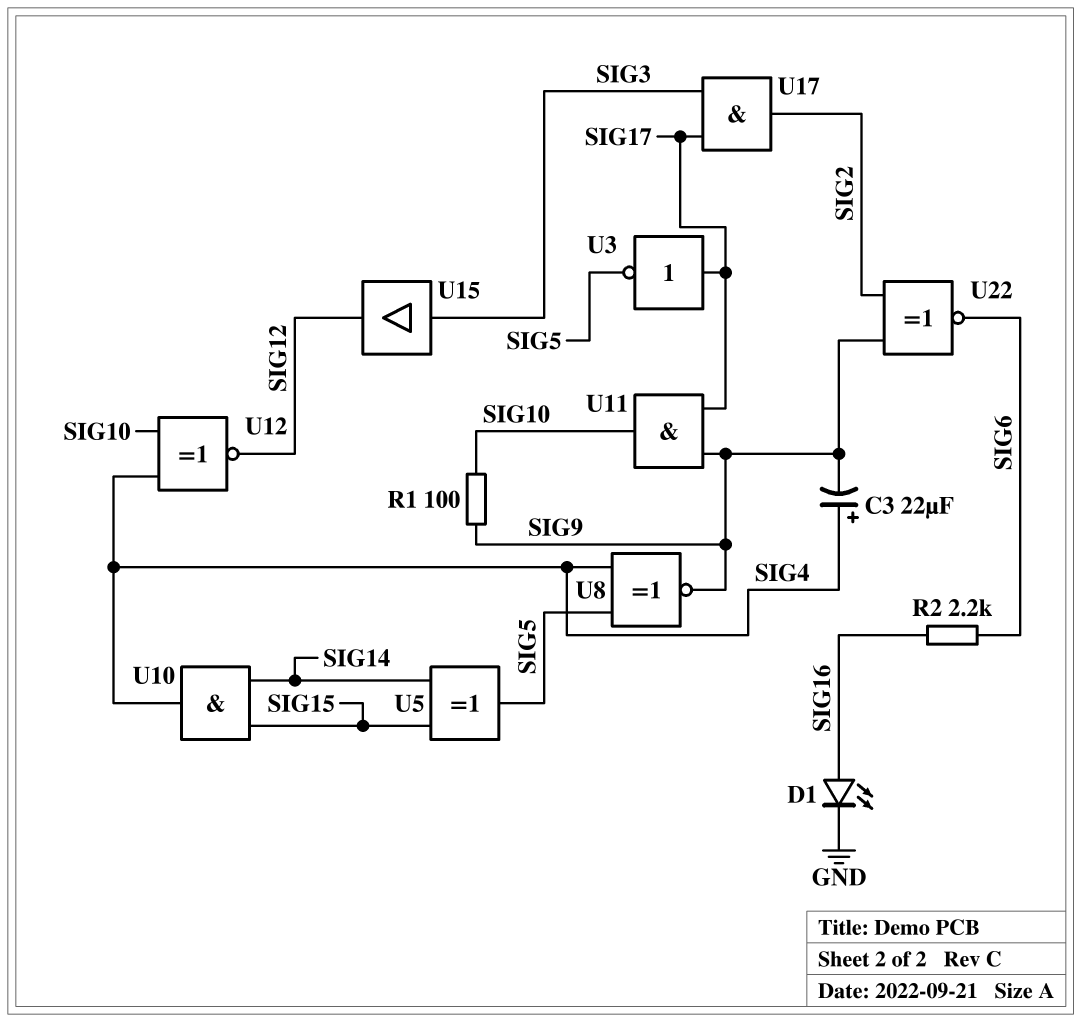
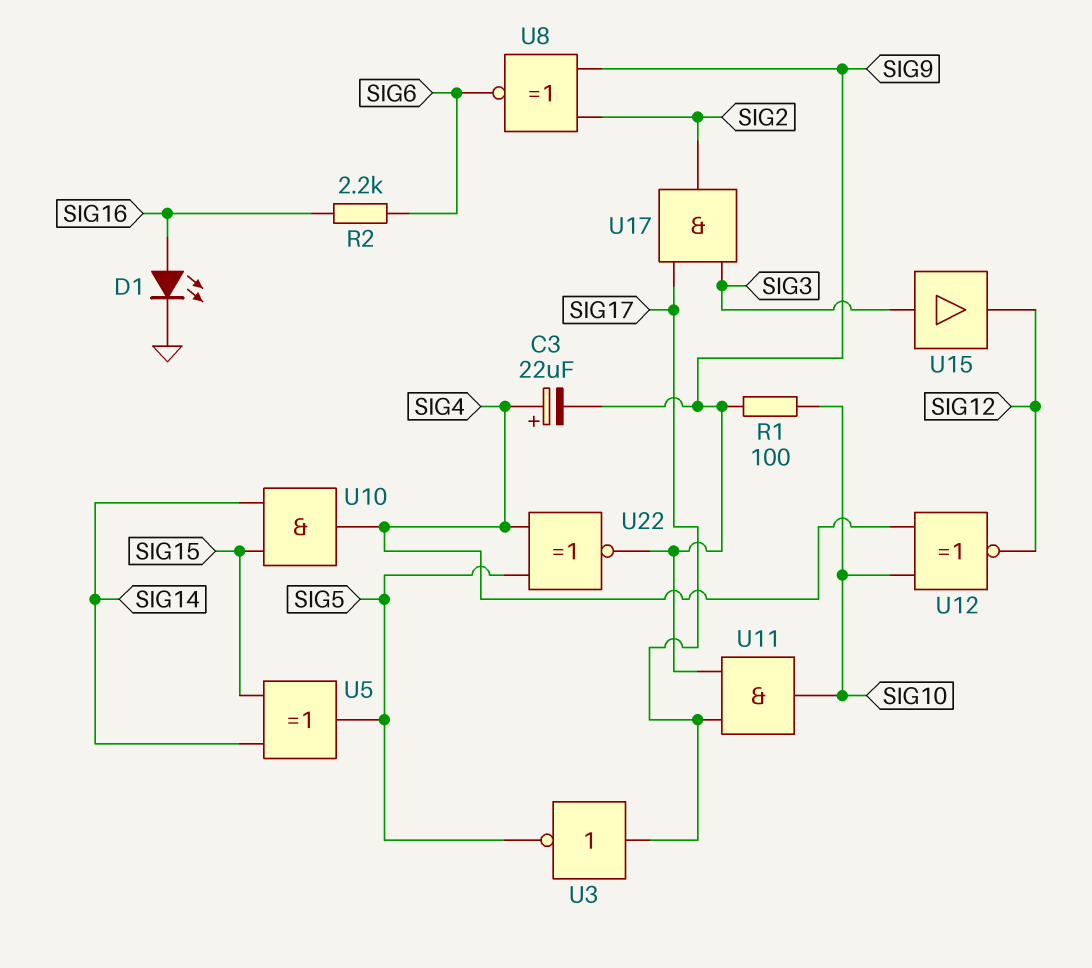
U8: XNOR (in SIG4, in SIG5, out SIG9) -> XNOR (in SIG2, in SIG9, out SIG6)
U22: XNOR (in SIG2, in SIG9, out SIG6) -> XNOR (in SIG4, in SIG5, out SIG9)

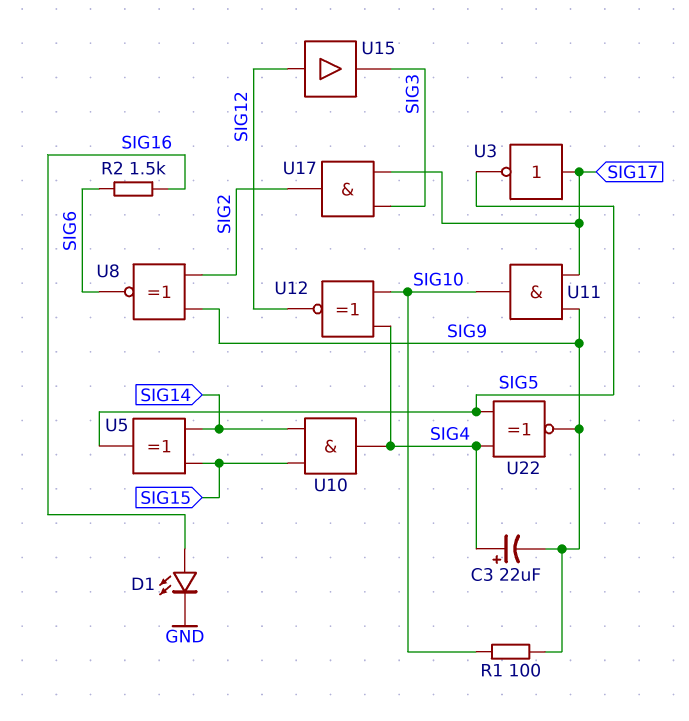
R2: 2.2k (SIG6, SIG16) -> 1.5k (SIG6, SIG16)
U15: buffer (in SIG3, out SIG12) -> buffer (in SIG12, out SIG3)

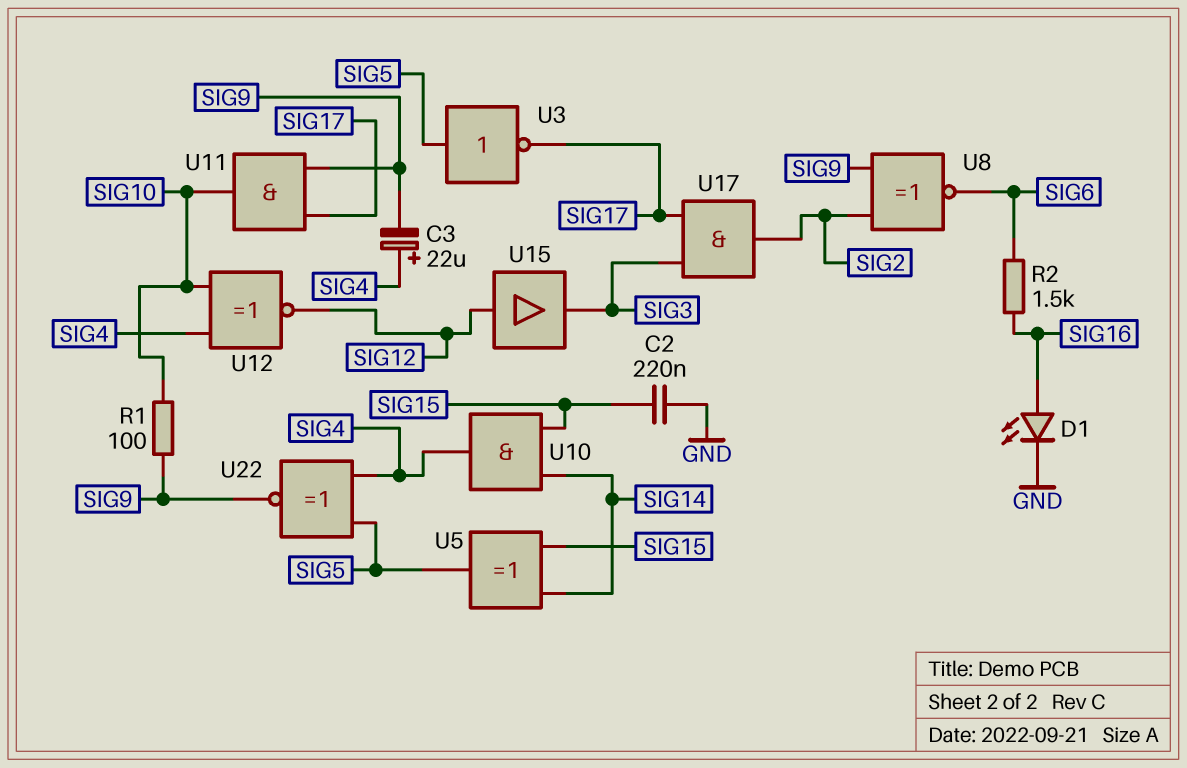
C2: none -> 220nF (GND, SIG15)
U3: NOT (in SIG17, out SIG5) -> NOT (in SIG5, out SIG17)

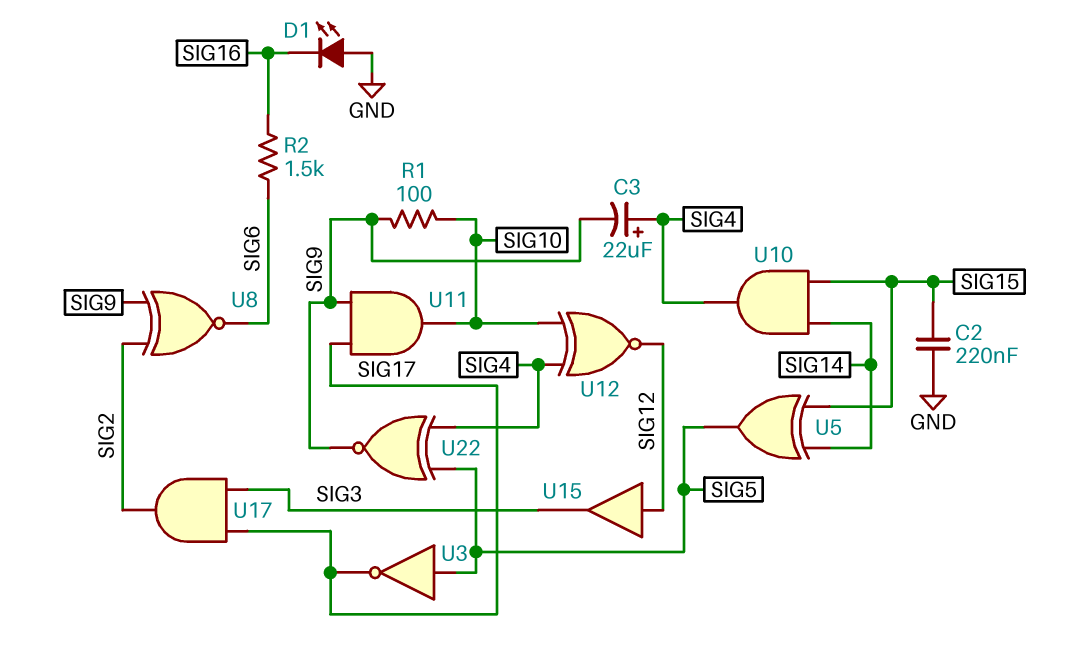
D1: LED (A SIG16, K GND) -> LED (A GND, K SIG16)

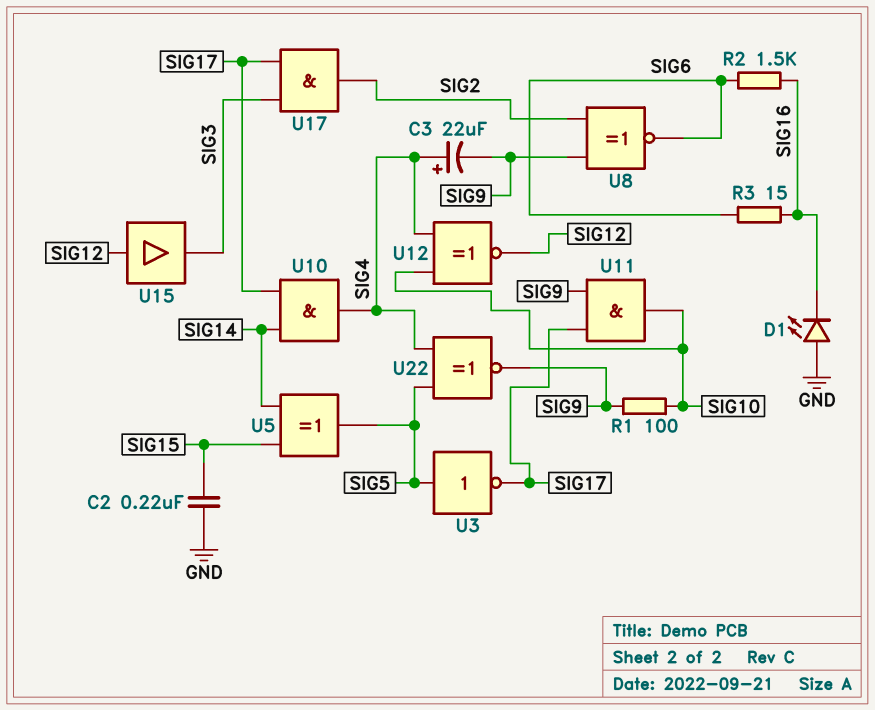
R3: none -> 15 (SIG6, SIG16)
U10: AND (in SIG14, in SIG15, out SIG4) -> AND (in SIG14, in SIG17, out SIG4)

